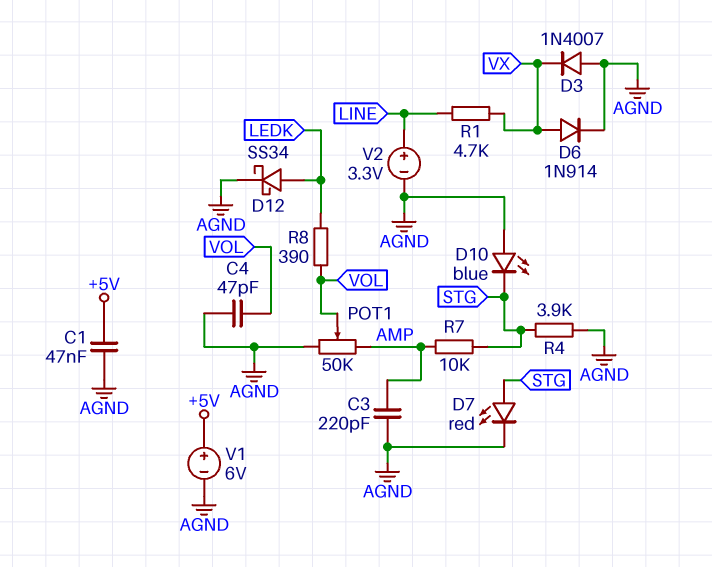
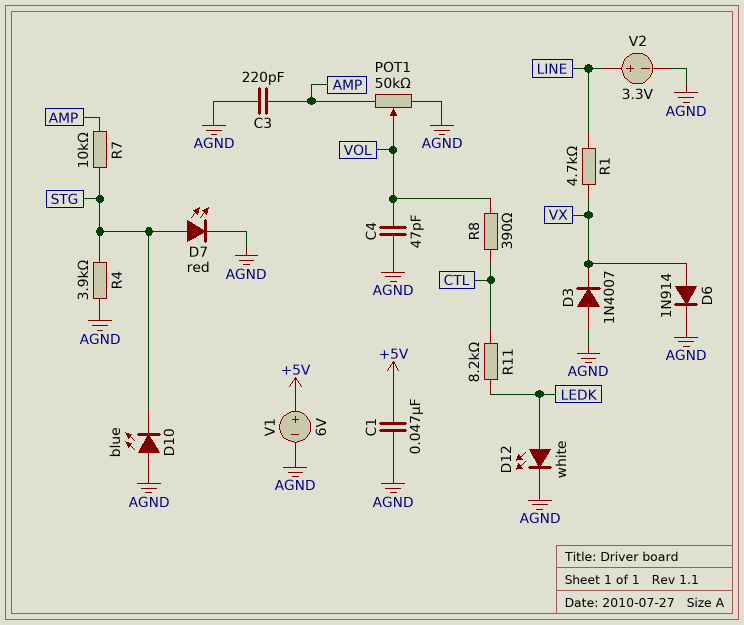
D12: schottky SS34 (A LEDK, K AGND) -> LED white (A LEDK, K AGND)
R8: 390 (LEDK, VOL) -> 390 (CTL, VOL)
R11: none -> 8.2k (CTL, LEDK)

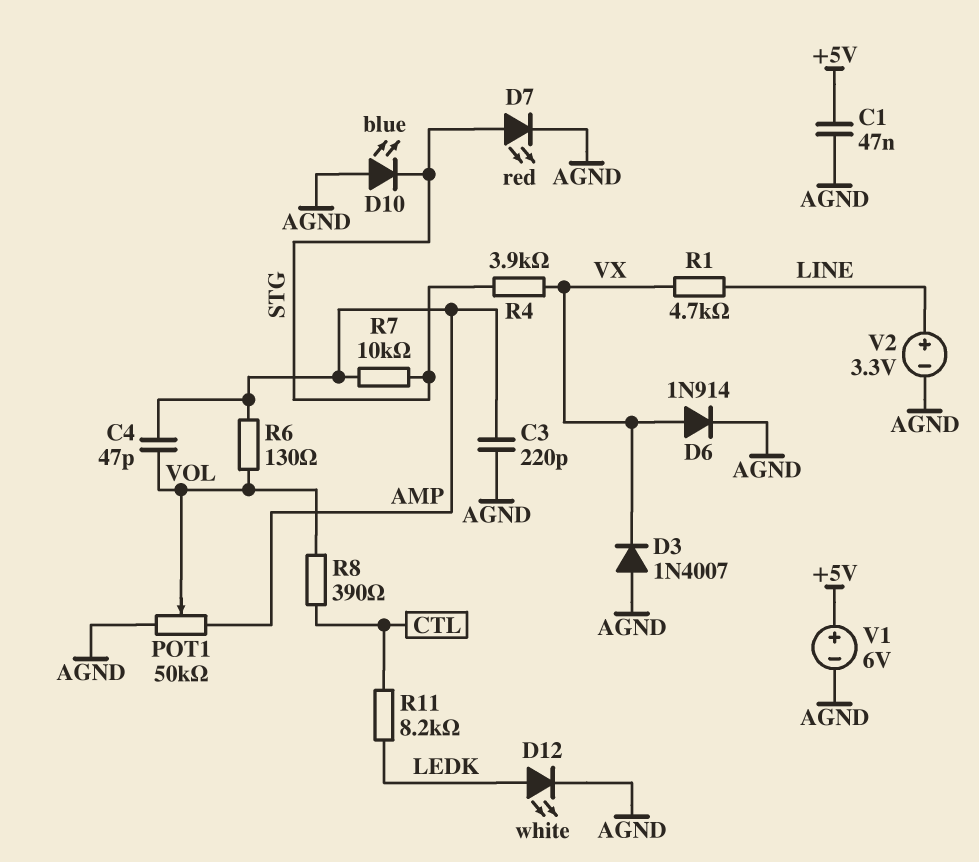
C4: 47pF (AGND, VOL) -> 47pF (AMP, VOL)
R4: 3.9k (AGND, STG) -> 3.9k (STG, VX)
R6: none -> 130 (AMP, VOL)

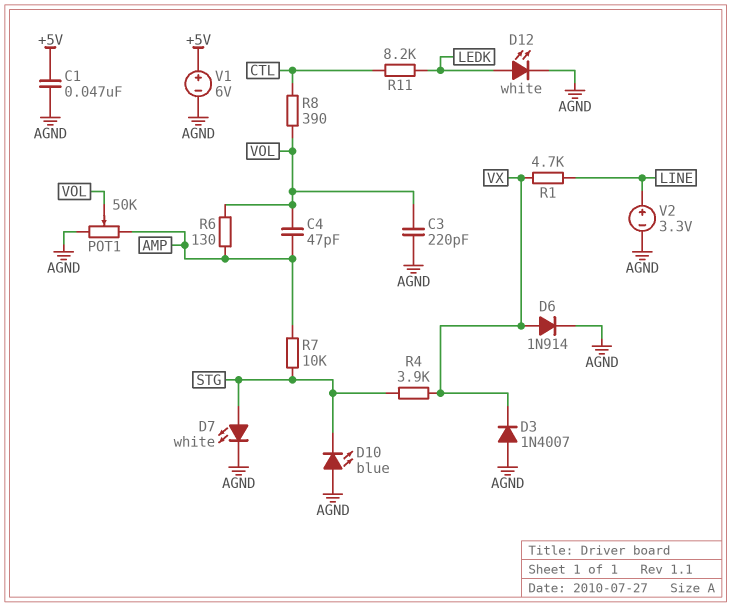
C3: 220pF (AGND, AMP) -> 220pF (AGND, VOL)
D7: LED red (A STG, K AGND) -> LED white (A STG, K AGND)

